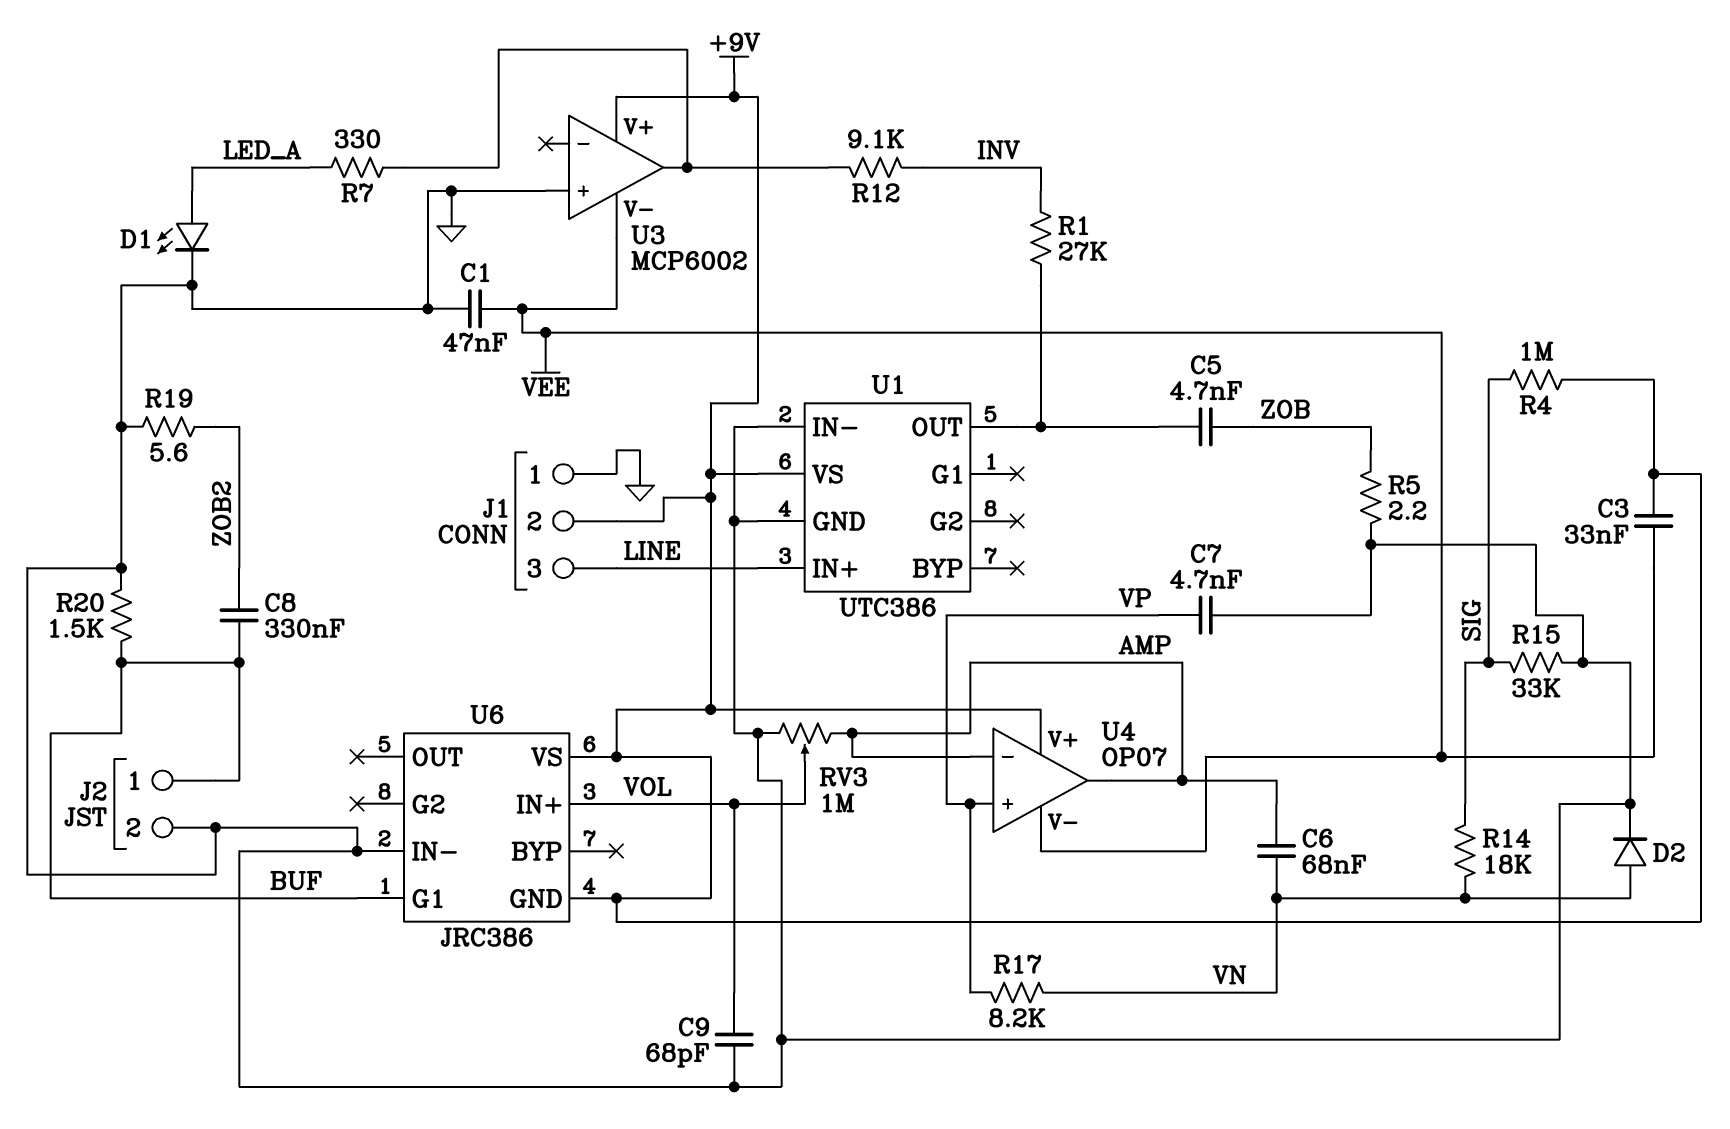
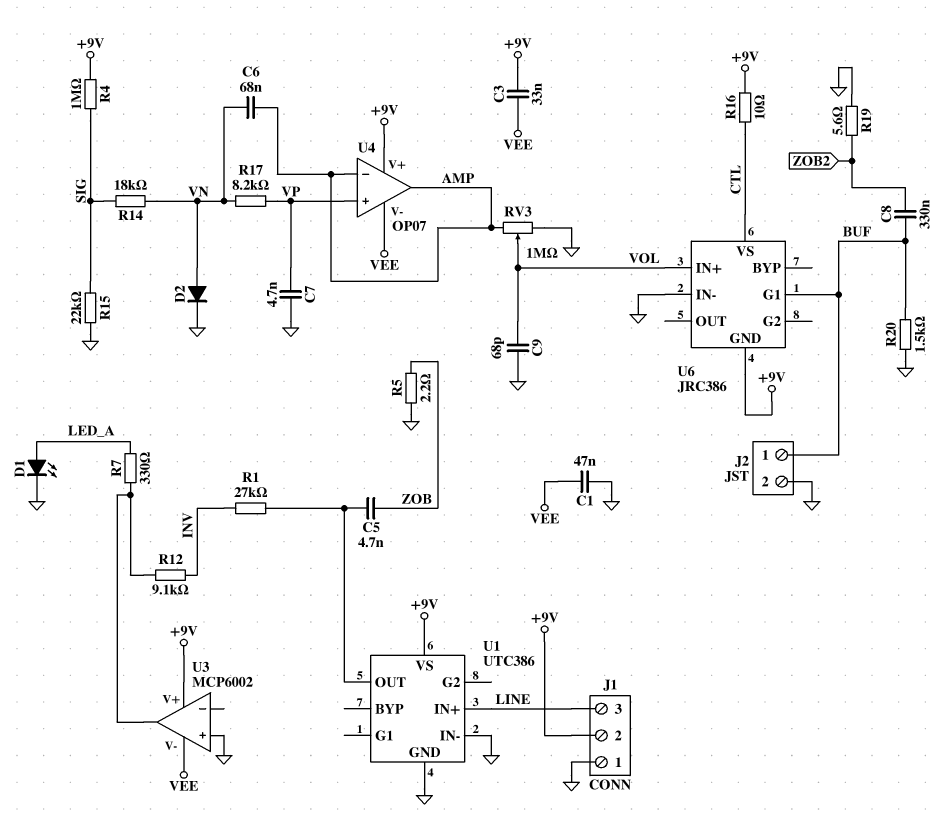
R15: 33k (GND, SIG) -> 22k (GND, SIG)
R16: none -> 10 (+9V, CTL)
U6 pin VS: +9V -> CTL

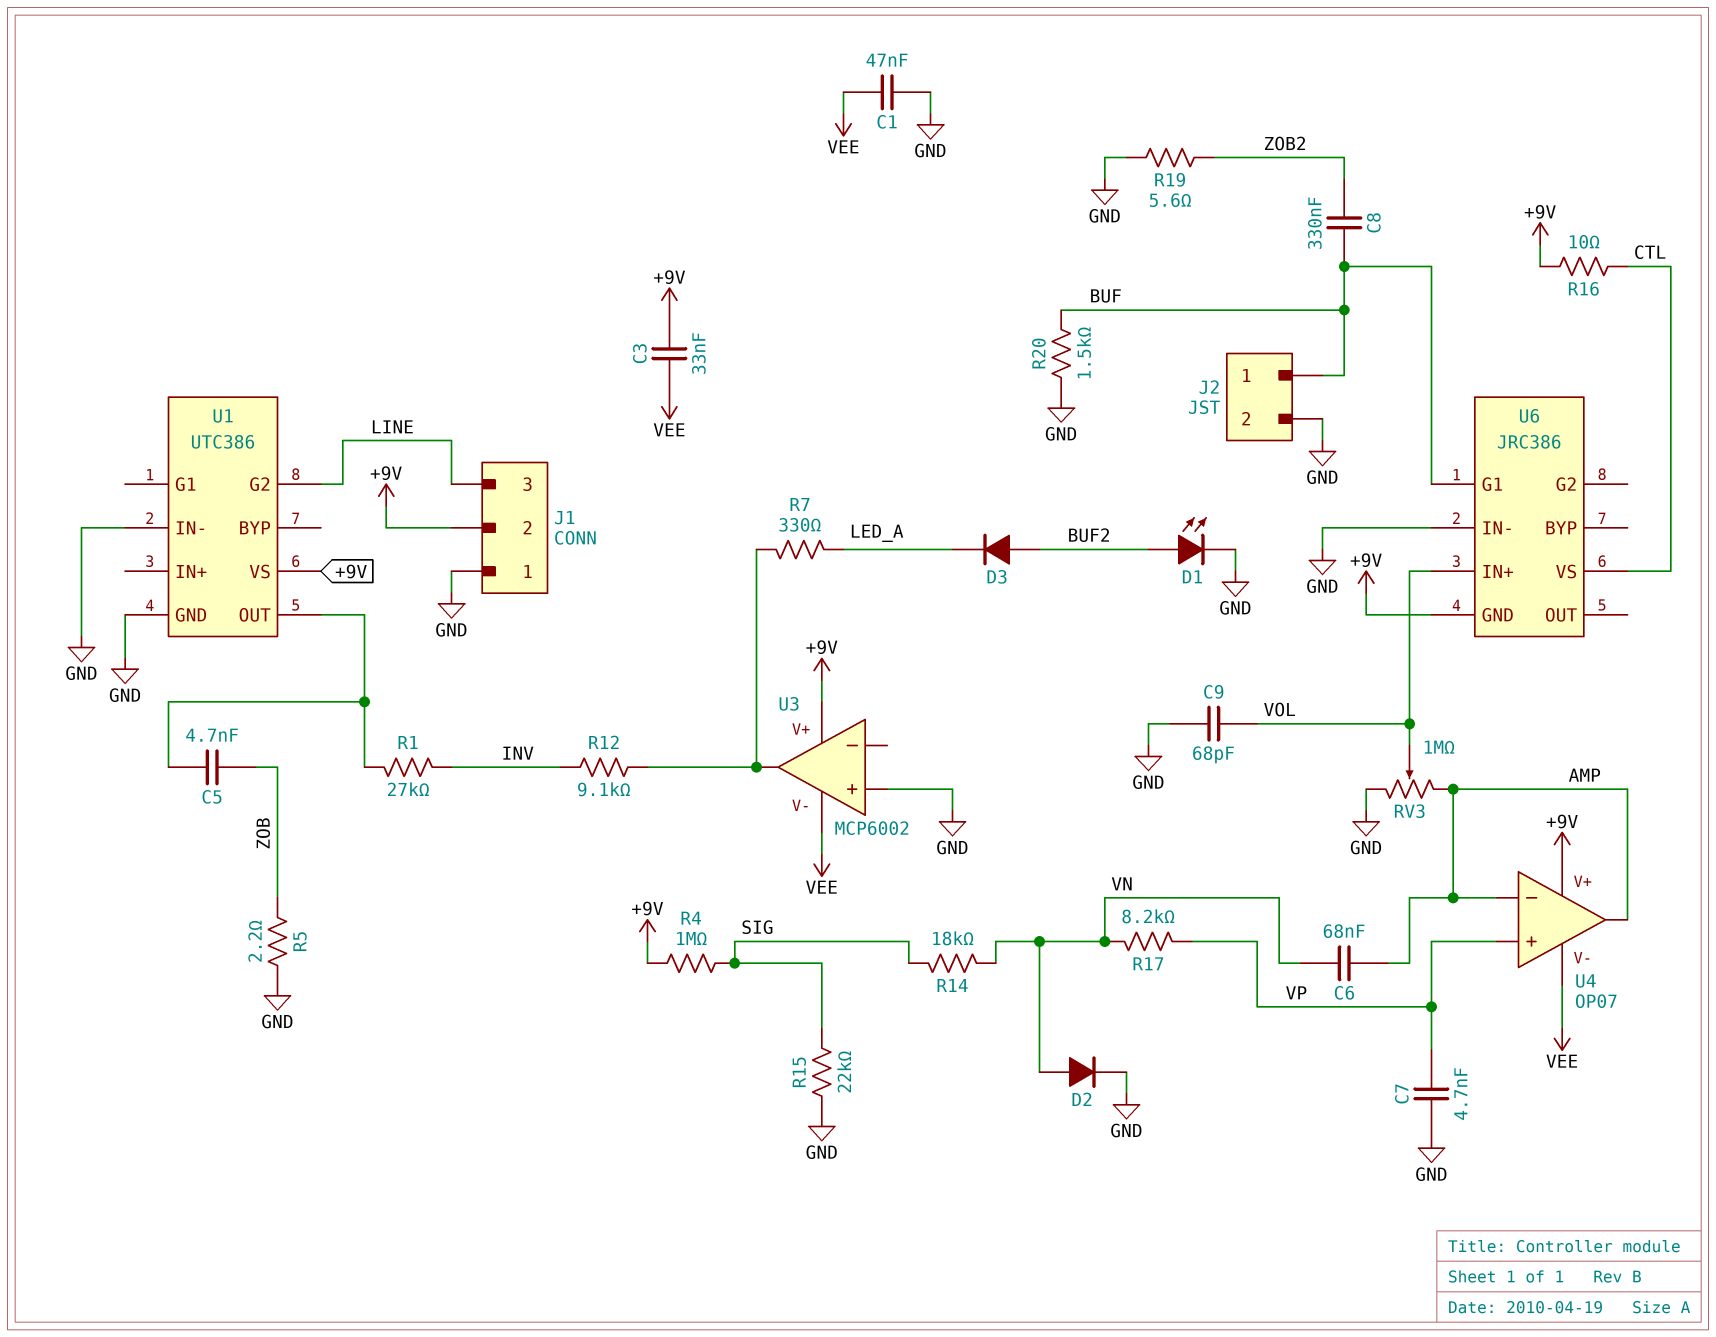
D1: LED (A LED_A, K GND) -> LED (A BUF2, K GND)
D3: none -> diode (A BUF2, K LED_A)
U1 pin G2: none -> LINE
U1 pin IN+: LINE -> none

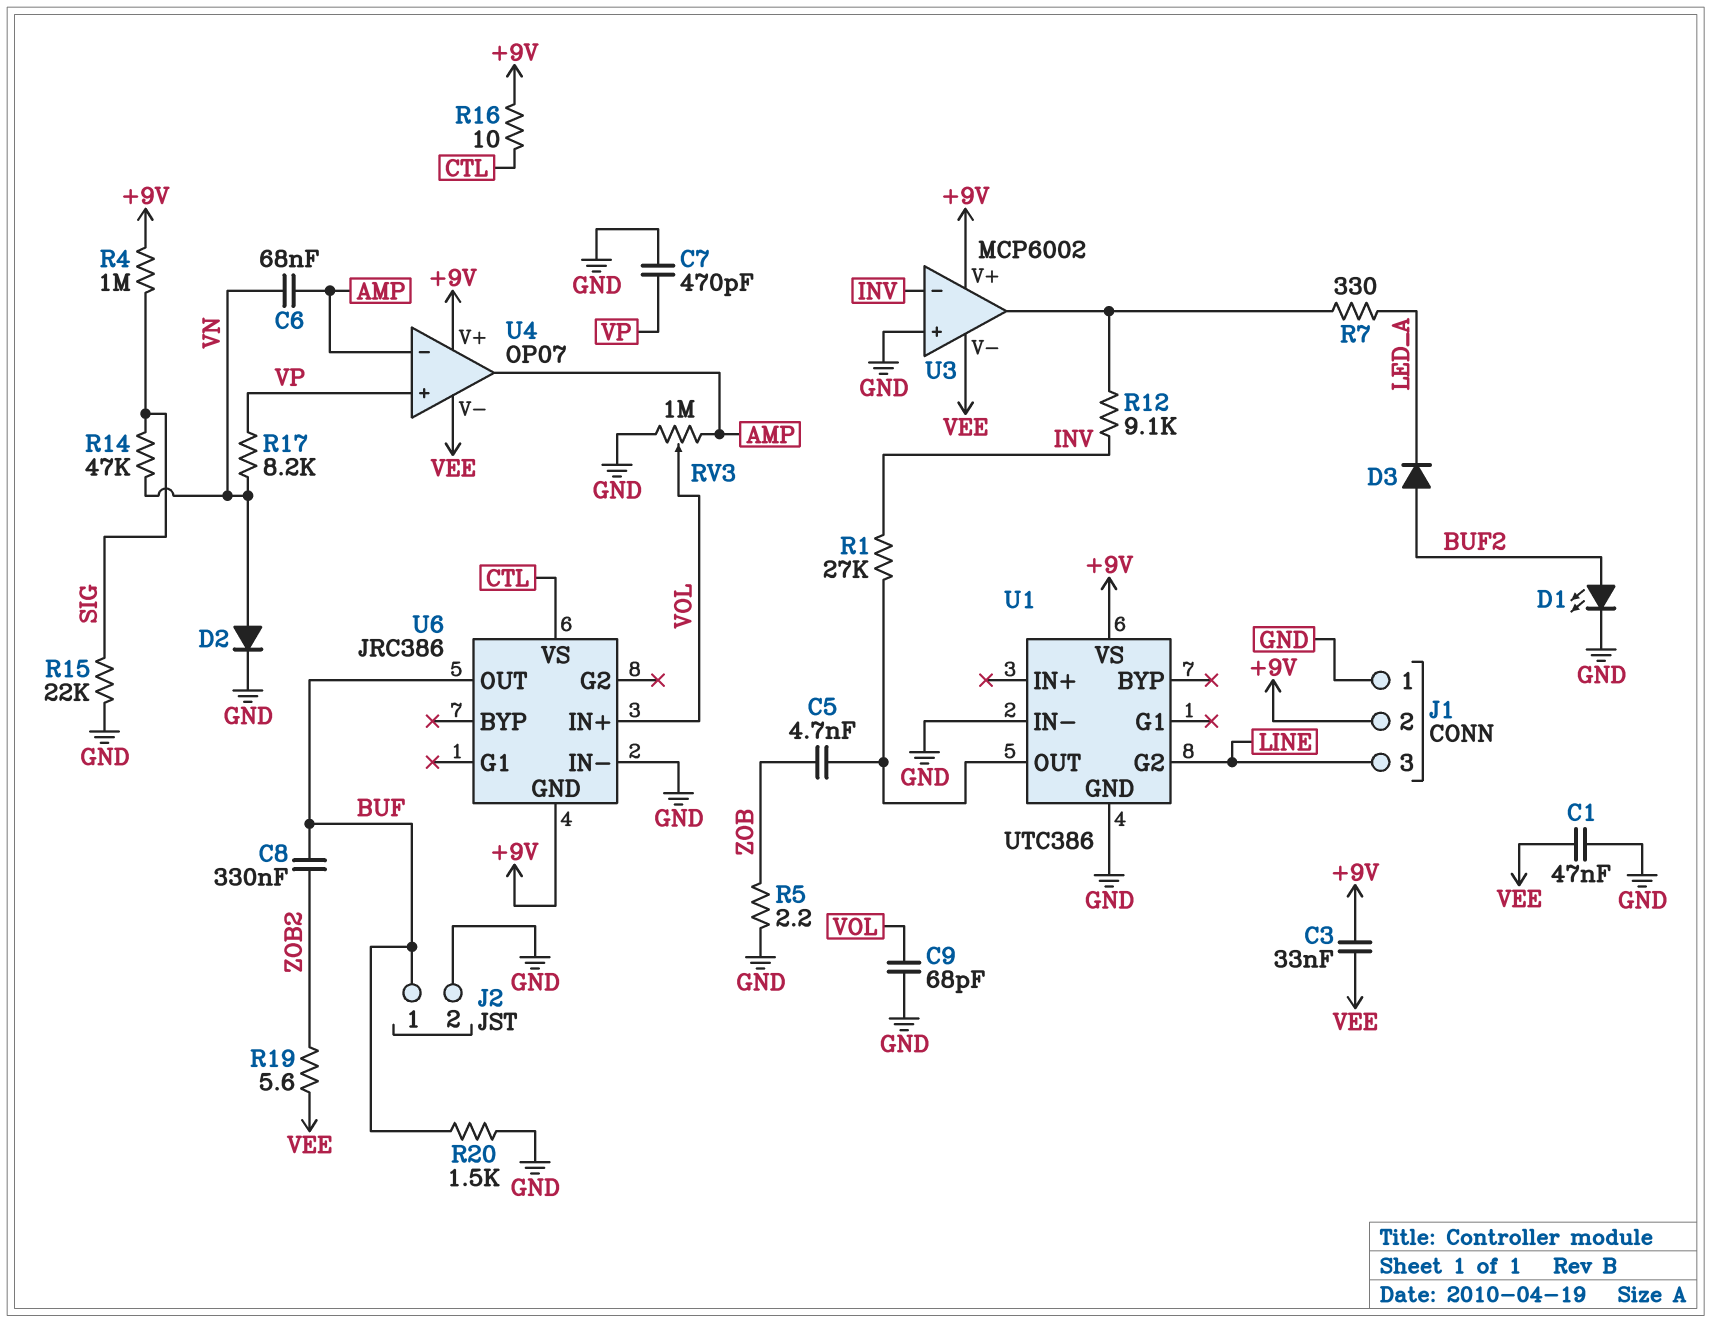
C7: 4.7nF (GND, VP) -> 470pF (GND, VP)
R14: 18k (SIG, VN) -> 47k (SIG, VN)
R19: 5.6 (GND, ZOB2) -> 5.6 (VEE, ZOB2)
U3 pin in-: none -> INV
U6 pin G1: BUF -> none
U6 pin OUT: none -> BUF

